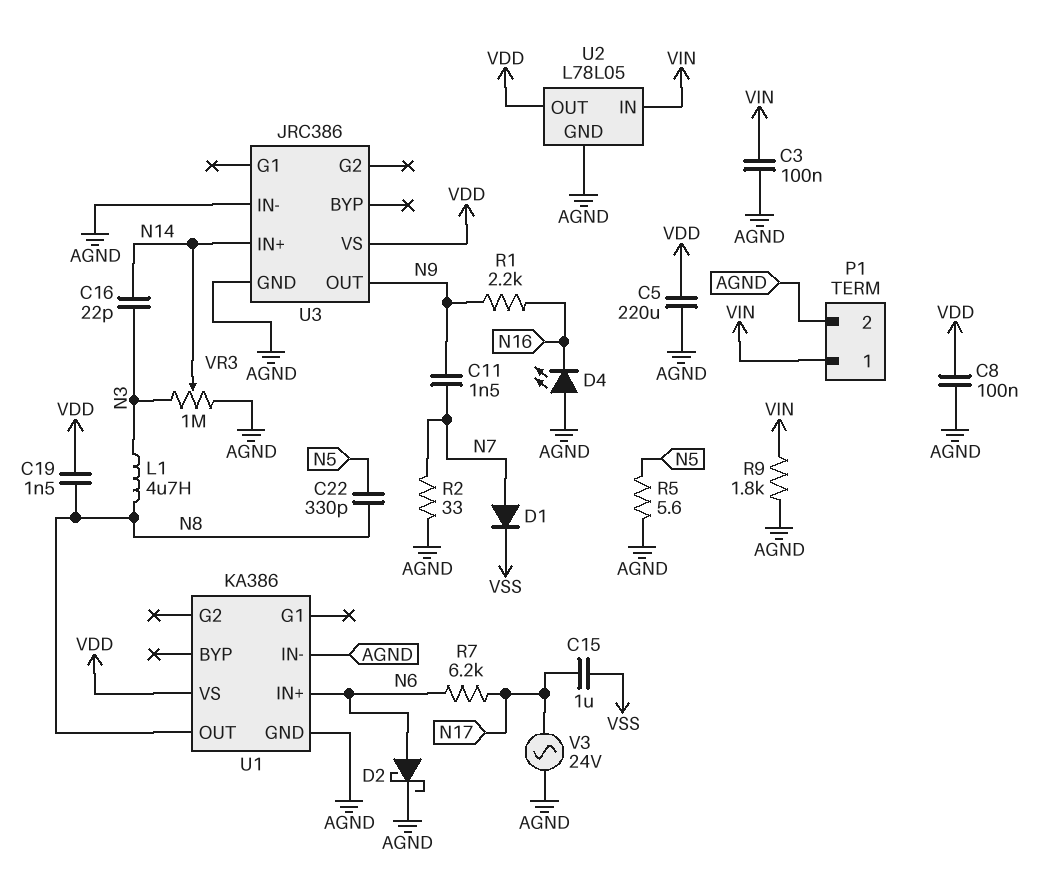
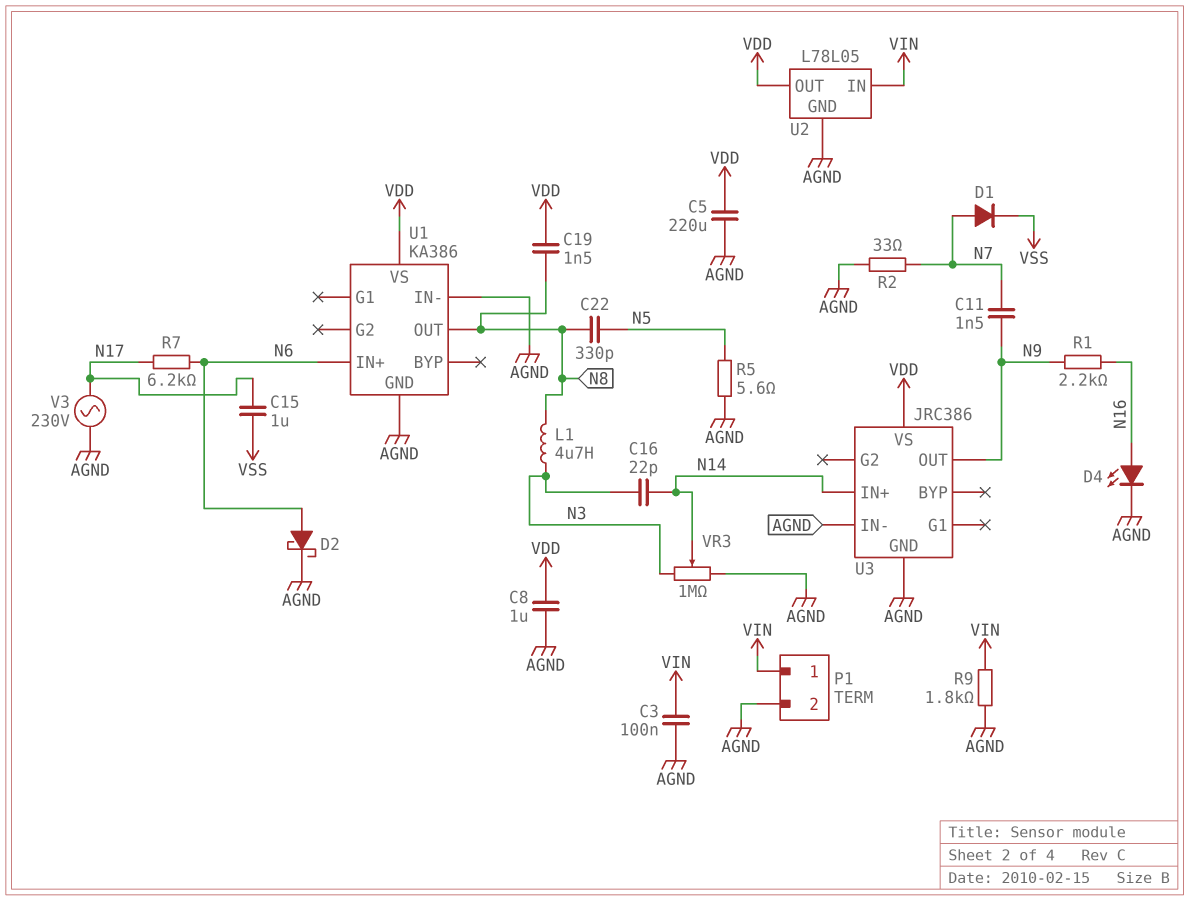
C8: 100nF (AGND, VDD) -> 1uF (AGND, VDD)
D4: LED (A AGND, K N16) -> LED (A N16, K AGND)
V3: AC 24V (AGND, N17) -> AC 230V (AGND, N17)

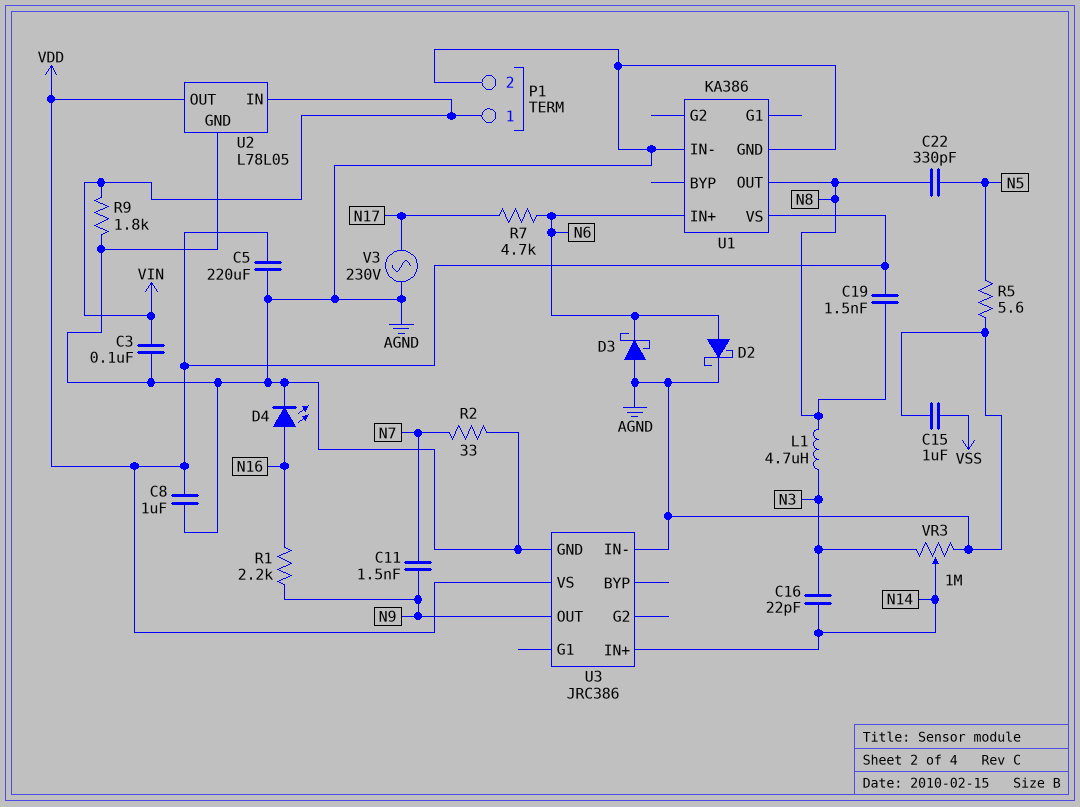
C15: 1uF (N17, VSS) -> 1uF (AGND, VSS)
D1: diode (A N7, K VSS) -> none
D3: none -> schottky (A AGND, K N6)
R7: 6.2k (N6, N17) -> 4.7k (N6, N17)

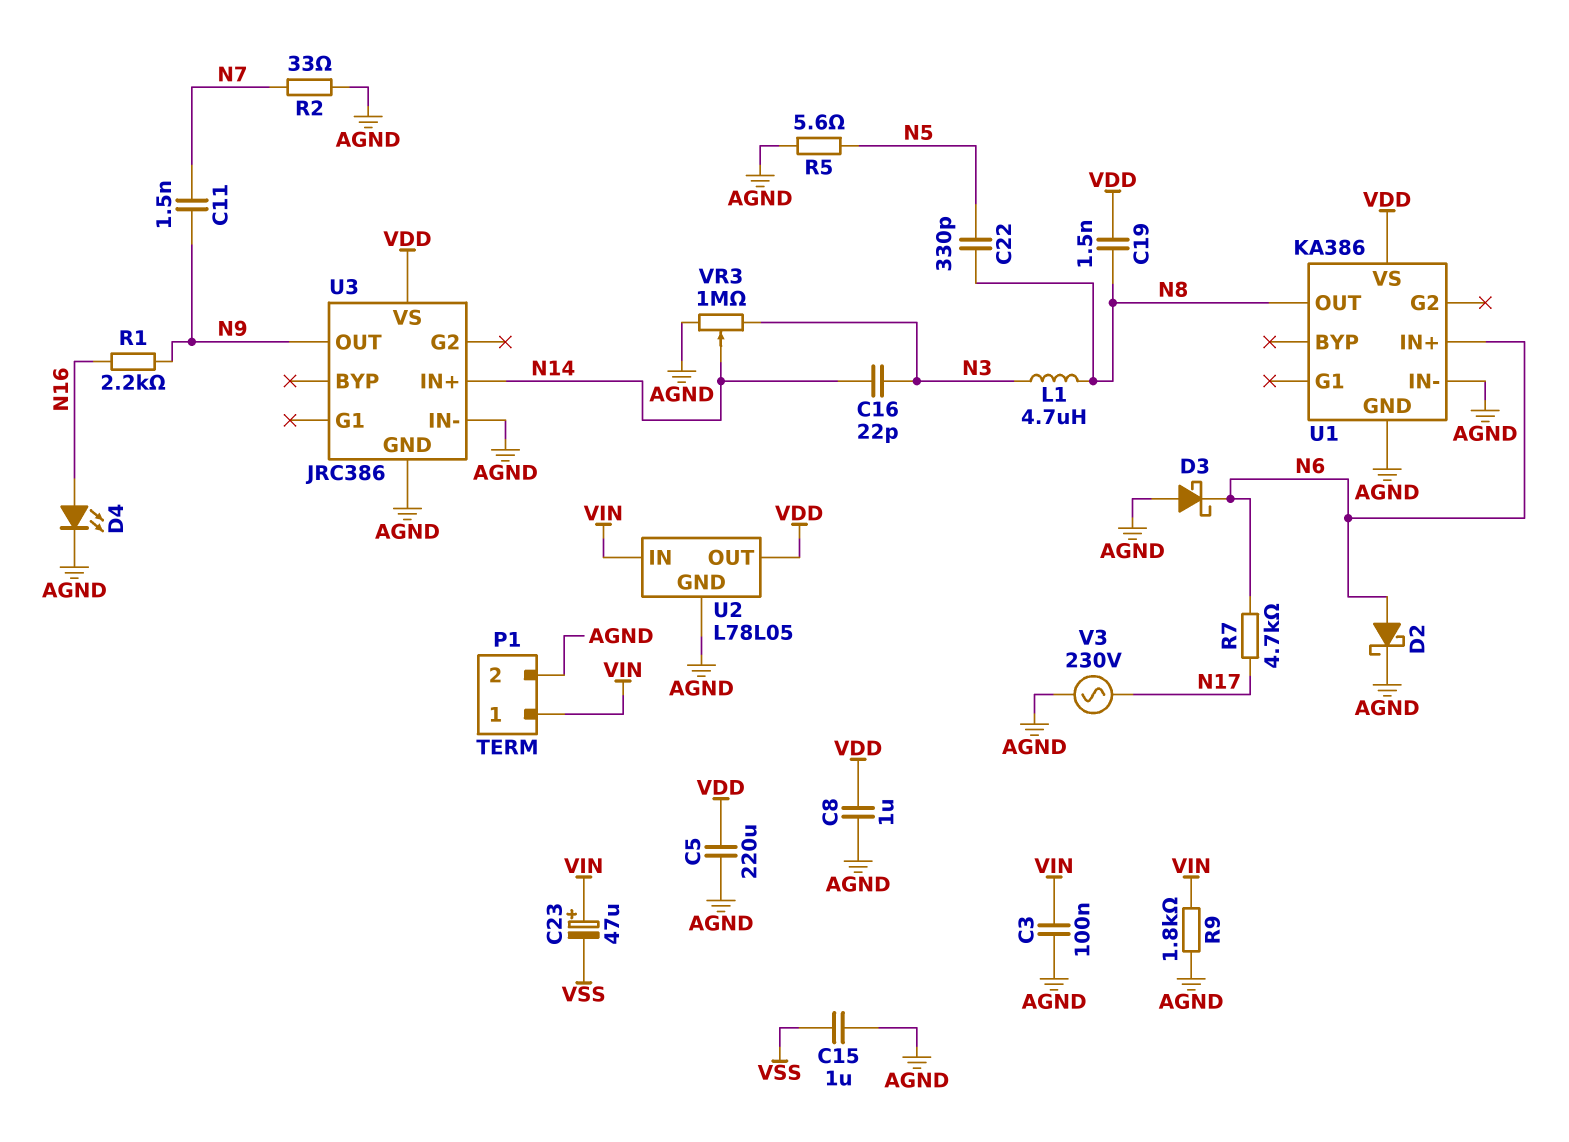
C23: none -> 47uF (plus VIN, minus VSS)

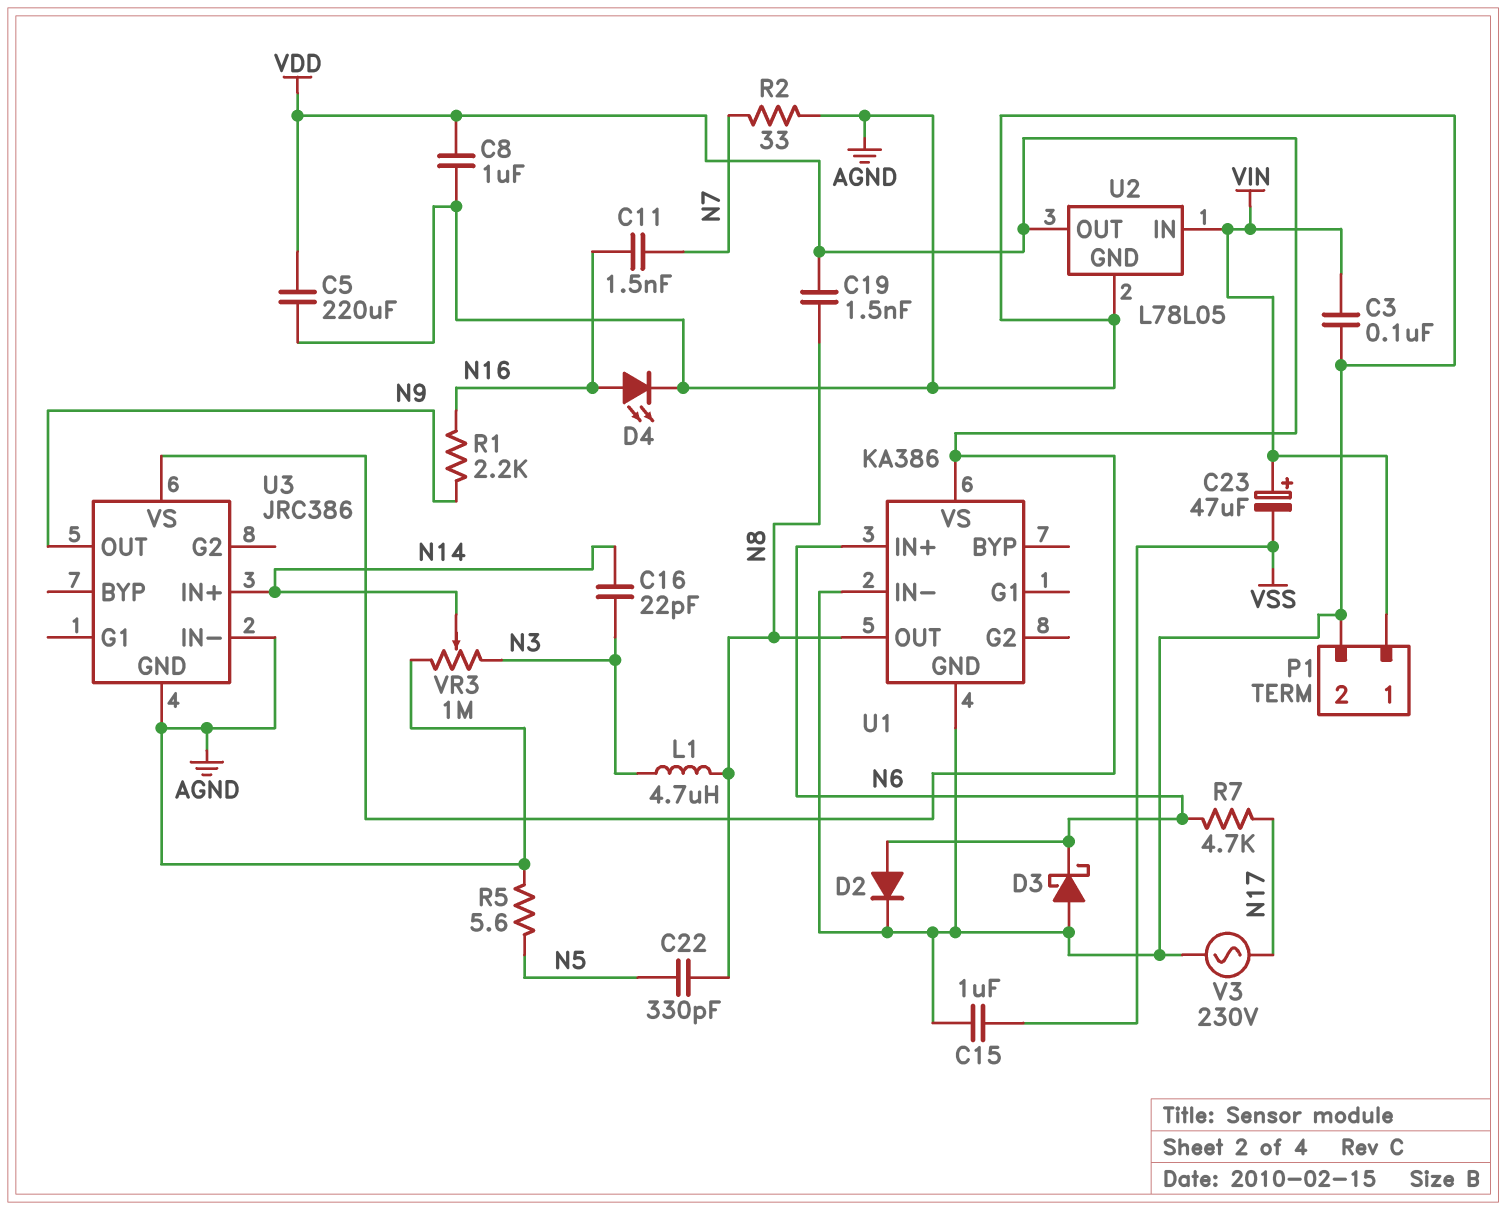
C11: 1.5nF (N7, N9) -> 1.5nF (N7, N16)
D2: schottky (A N6, K AGND) -> diode (A N6, K AGND)
R9: 1.8k (AGND, VIN) -> none

